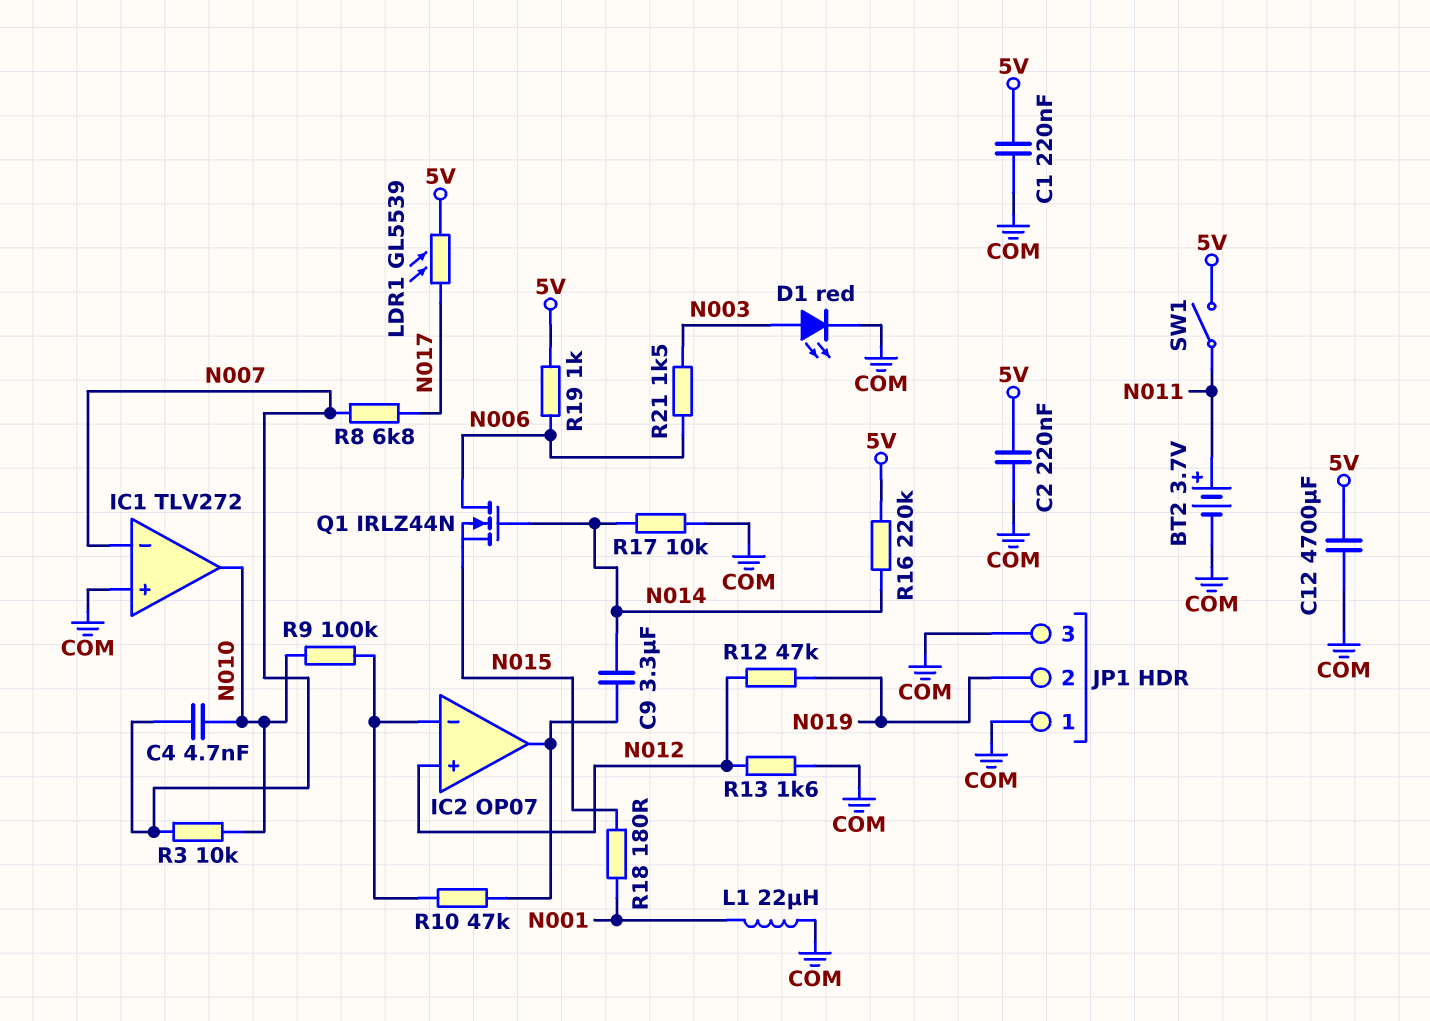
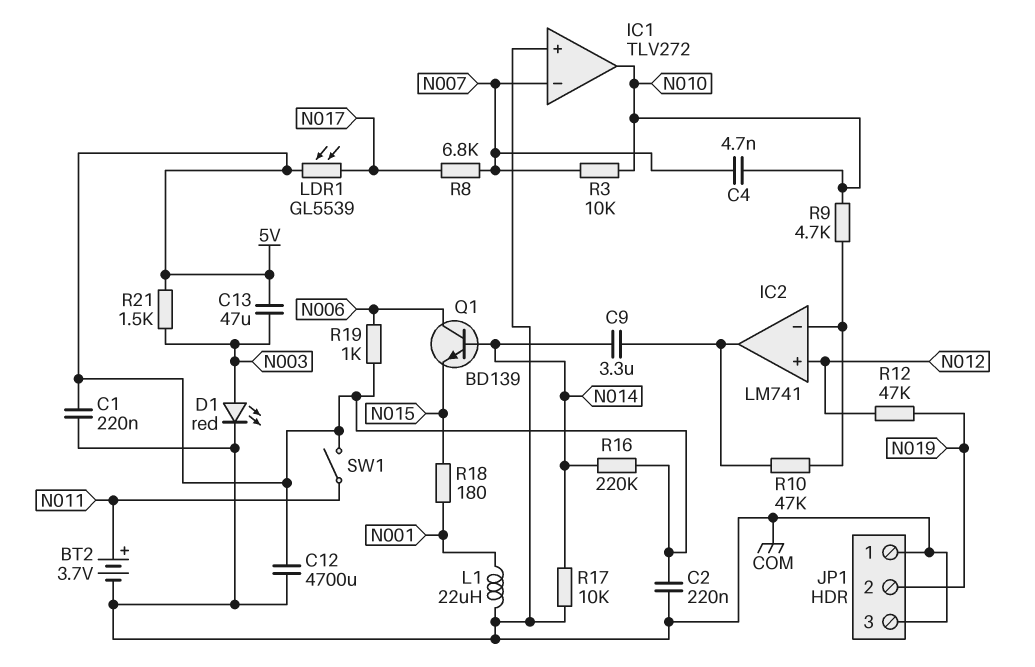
C13: none -> 47uF (5V, N003)
IC2: OP07 -> LM741
Q1: NMOS IRLZ44N (G N014, D N006, S N015) -> NPN BD139 (B N014, C N006, E N015)
R9: 100k (IC2/in-, N010) -> 4.7k (IC2/in-, N010)
R13: 1.6k (COM, N012) -> none
R21: 1.5k (N003, N006) -> 1.5k (5V, N003)

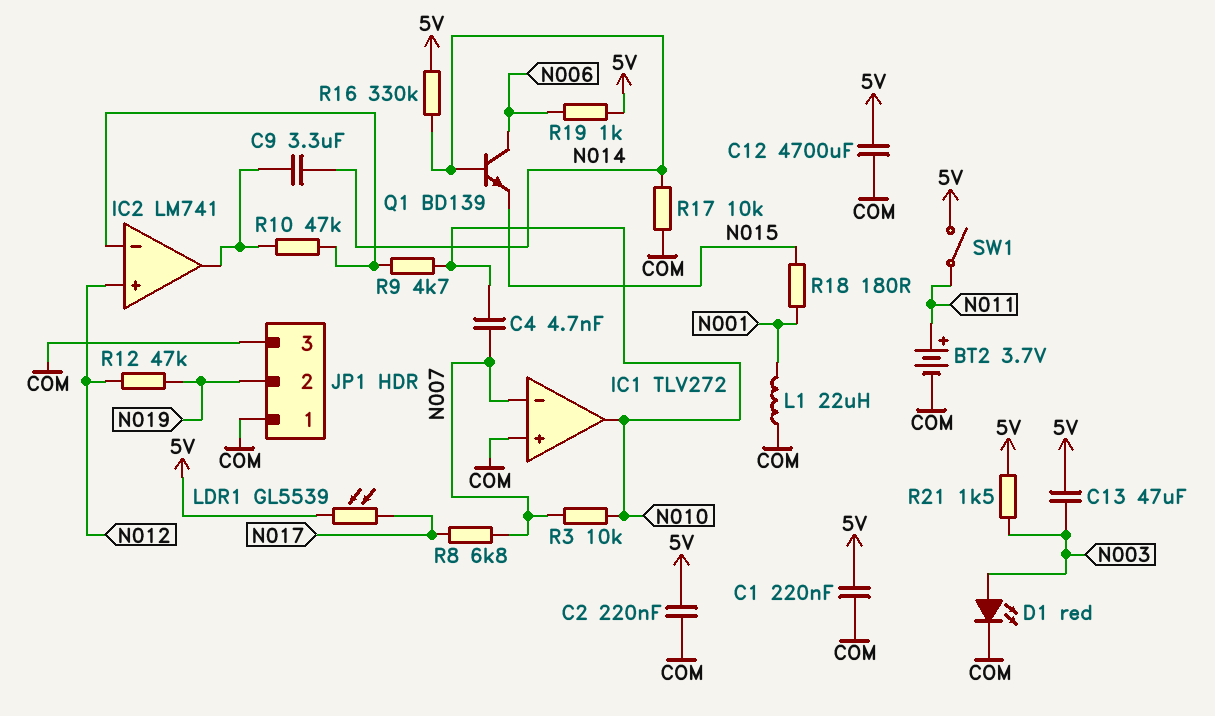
R16: 220k (5V, N014) -> 330k (5V, N014)

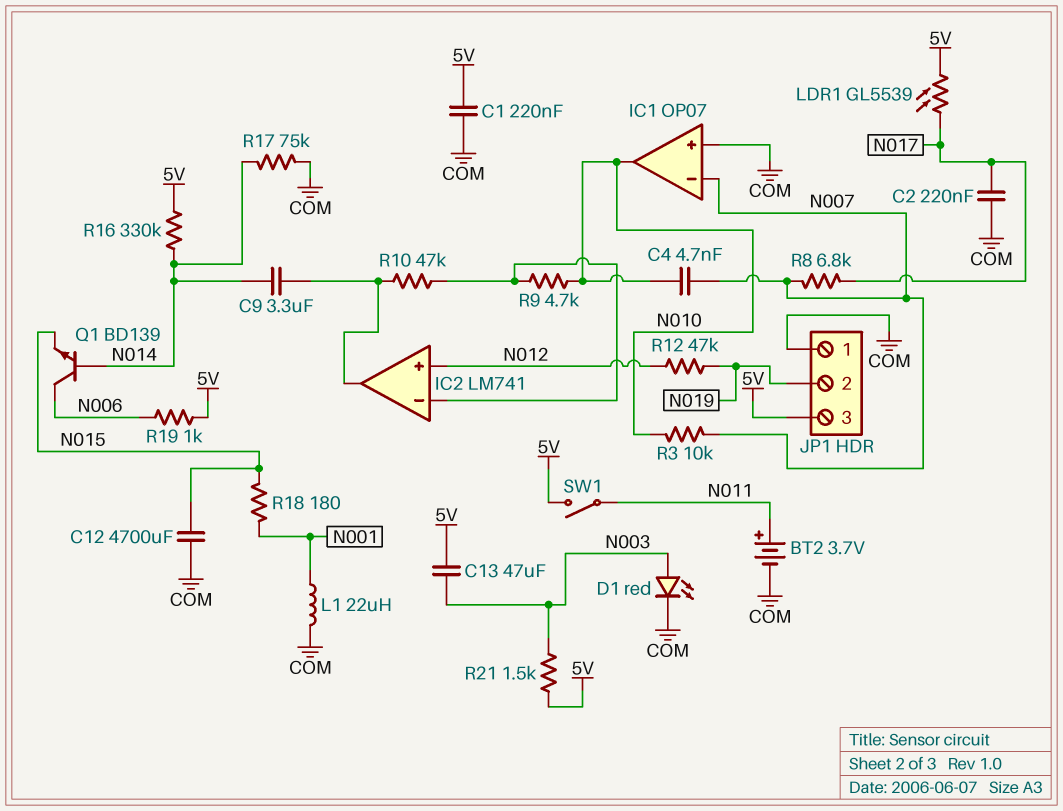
C2: 220nF (5V, COM) -> 220nF (COM, N017)
C12: 4700uF (5V, COM) -> 4700uF (COM, N015)
IC1: TLV272 -> OP07
JP1 pin 3: COM -> 5V
R17: 10k (COM, N014) -> 75k (COM, N014)

